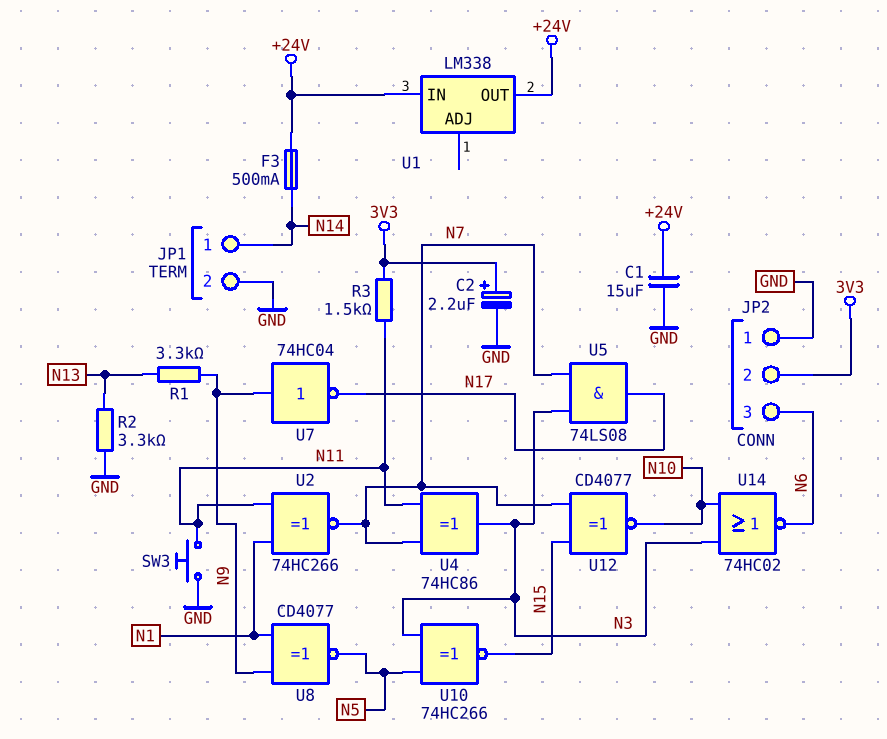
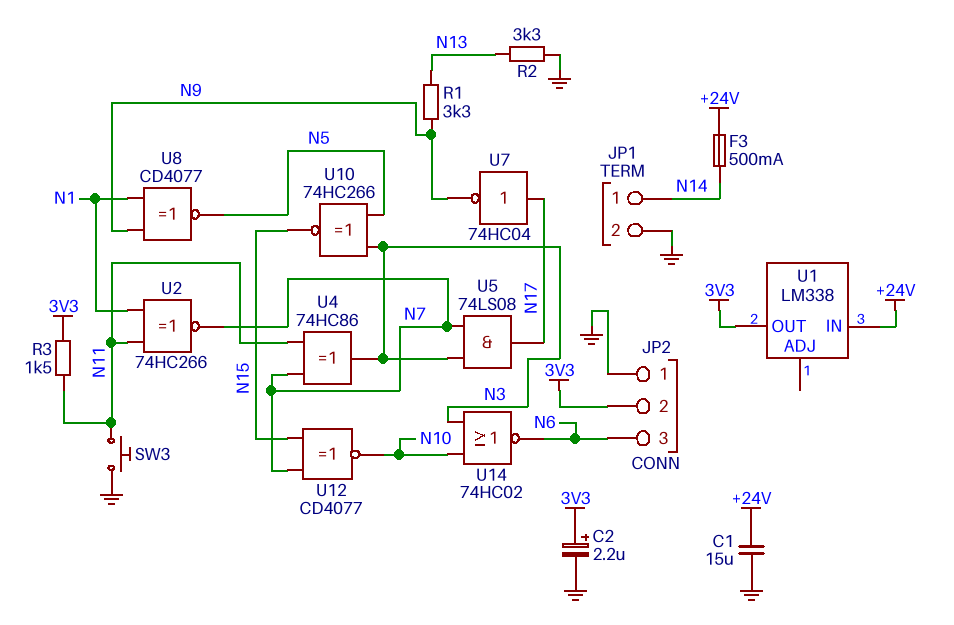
U1 pin OUT: +24V -> 3V3
U7: NOT 74HC04 (in N9, out N17) -> NOT 74HC04 (in N17, out N9)

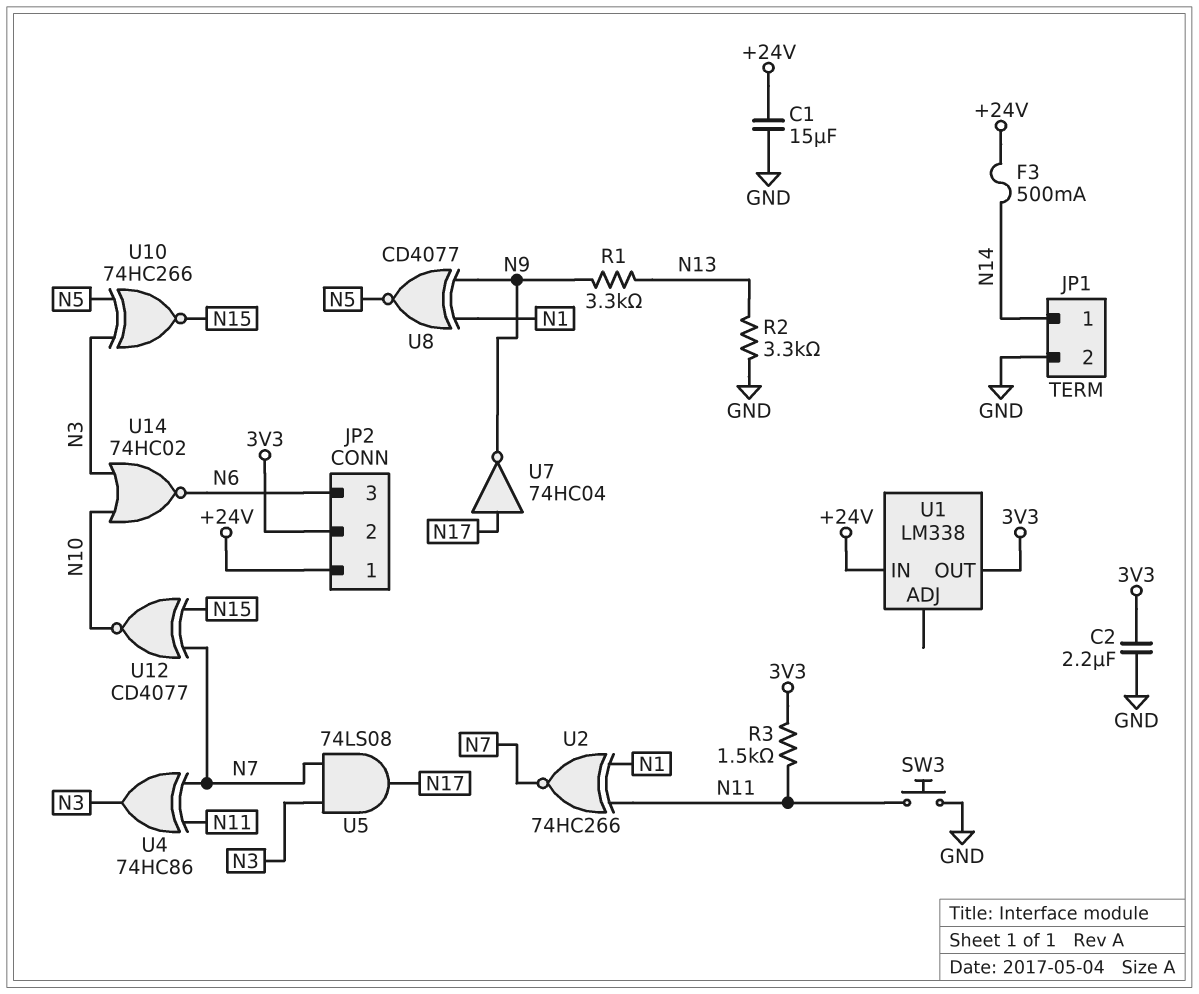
C2: 2.2uF (plus 3V3, minus GND) -> 2.2uF (3V3, GND)
JP2 pin 1: GND -> +24V

